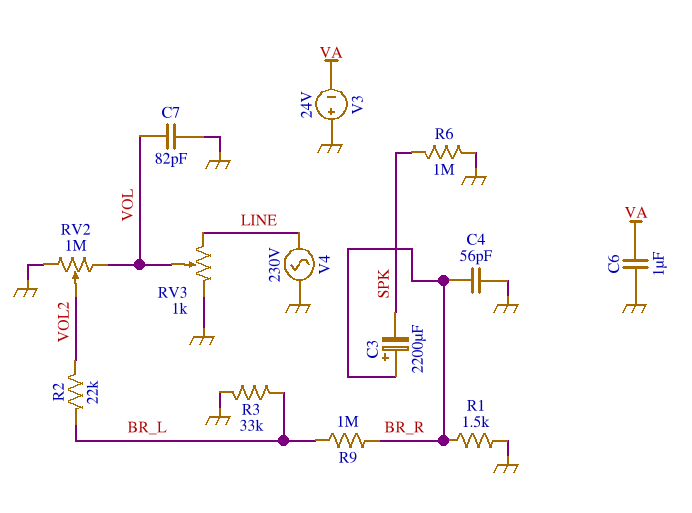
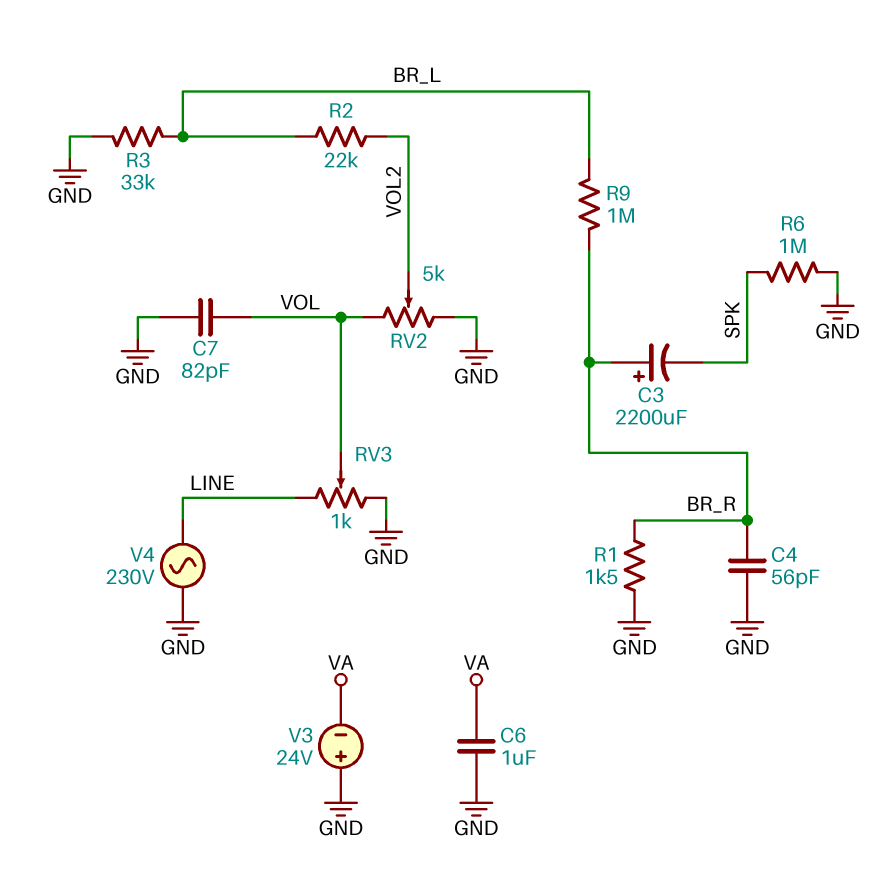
RV2: 1M (GND, VOL, wiper VOL2) -> 5k (GND, VOL, wiper VOL2)

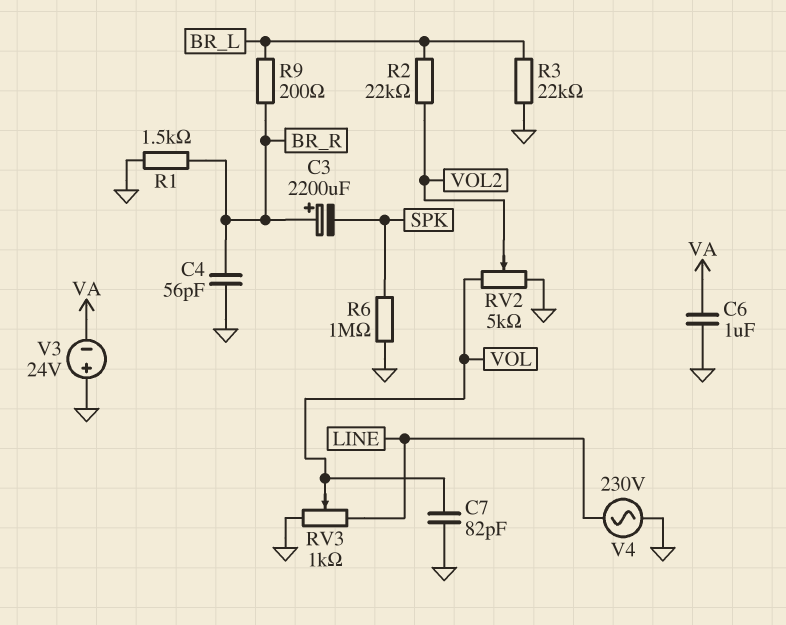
R3: 33k (BR_L, GND) -> 22k (BR_L, GND)
R9: 1M (BR_L, BR_R) -> 200 (BR_L, BR_R)

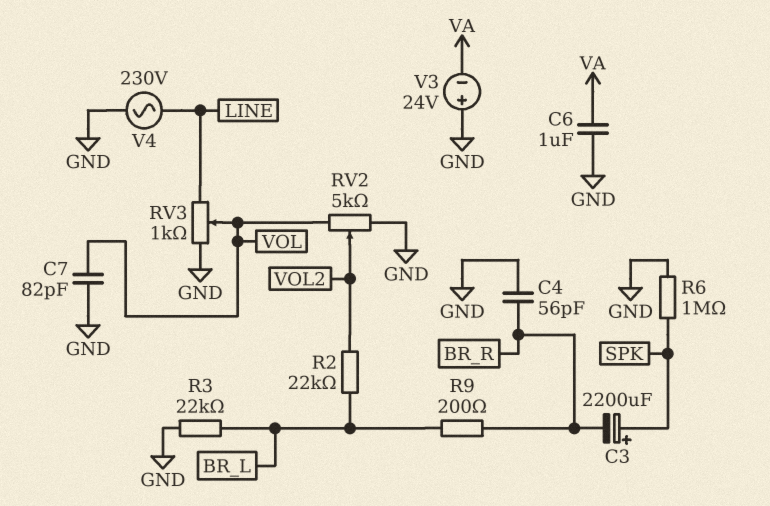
C3: 2200uF (plus BR_R, minus SPK) -> 2200uF (plus SPK, minus BR_R)
R1: 1.5k (BR_R, GND) -> none

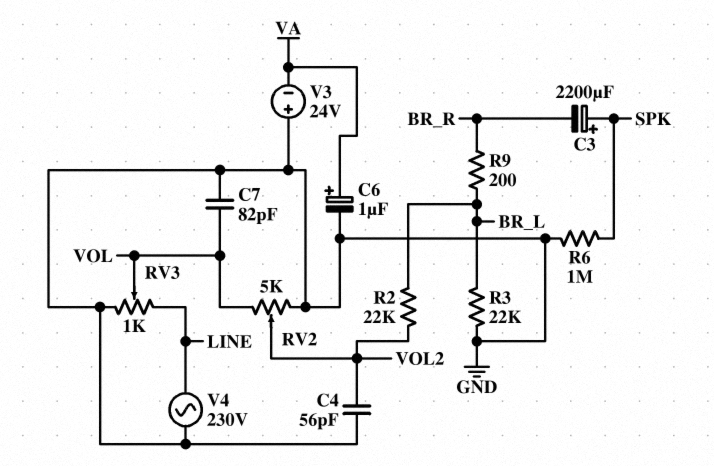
C4: 56pF (BR_R, GND) -> 56pF (GND, VOL2)
C6: 1uF (GND, VA) -> 1uF (plus VA, minus GND)

